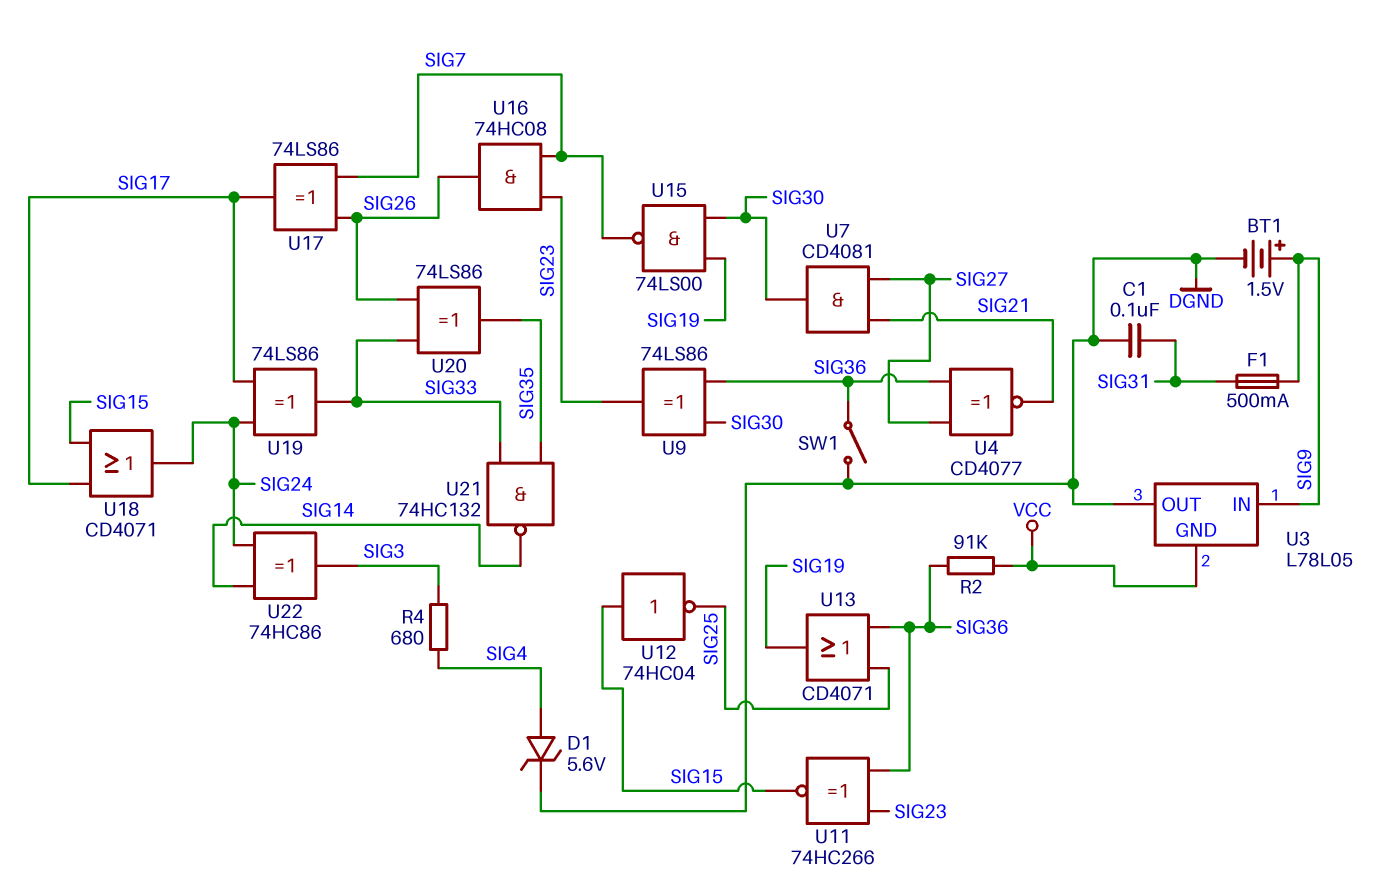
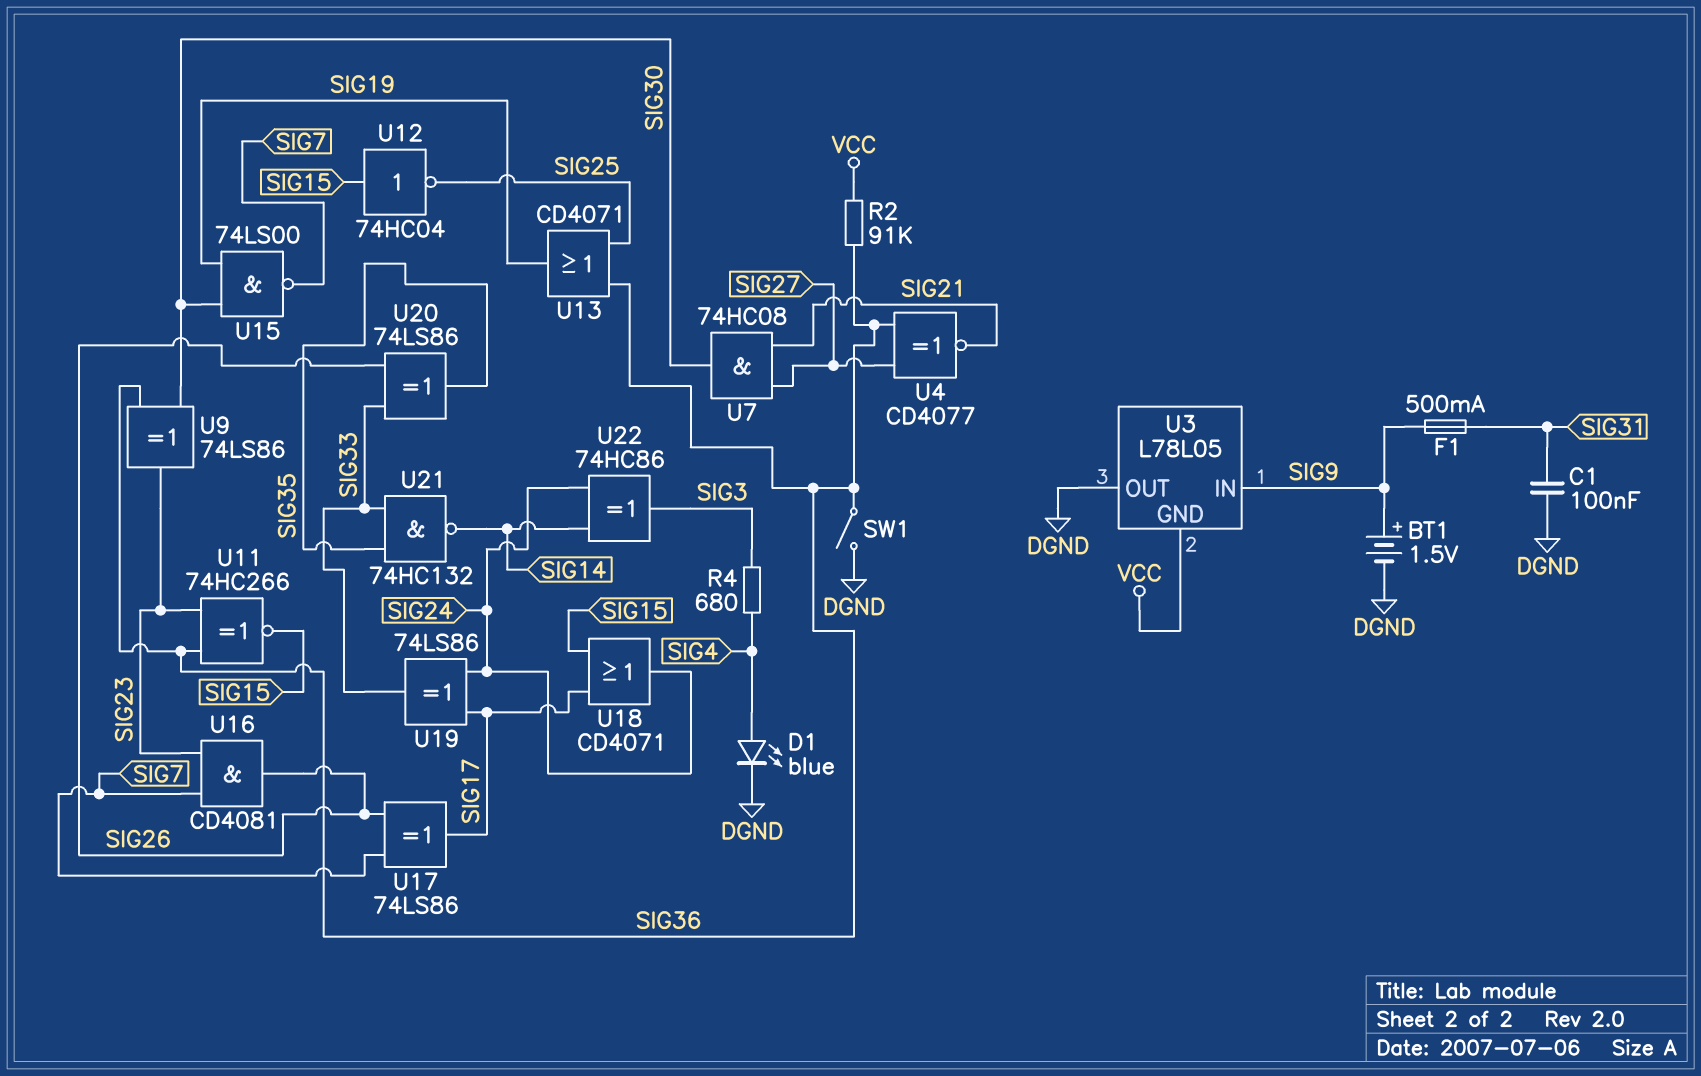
D1: zener 5.6V (A SIG4, K DGND) -> LED blue (A SIG4, K DGND)
U7: AND CD4081 (in SIG21, in SIG27, out SIG30) -> AND 74HC08 (in SIG21, in SIG27, out SIG30)
U16: AND 74HC08 (in SIG7, in SIG23, out SIG26) -> AND CD4081 (in SIG7, in SIG23, out SIG26)

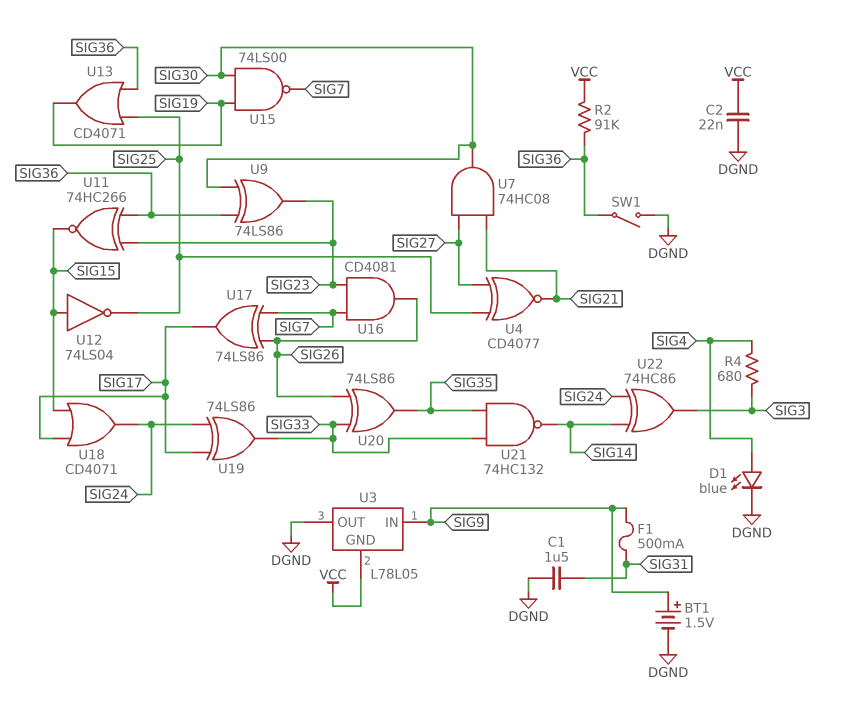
C1: 100nF (DGND, SIG31) -> 1.5uF (DGND, SIG31)
C2: none -> 22nF (DGND, VCC)
U4: XNOR CD4077 (in SIG27, in SIG36, out SIG21) -> XNOR CD4077 (in SIG25, in SIG27, out SIG21)
U12: NOT 74HC04 (in SIG15, out SIG25) -> NOT 74LS04 (in SIG15, out SIG25)

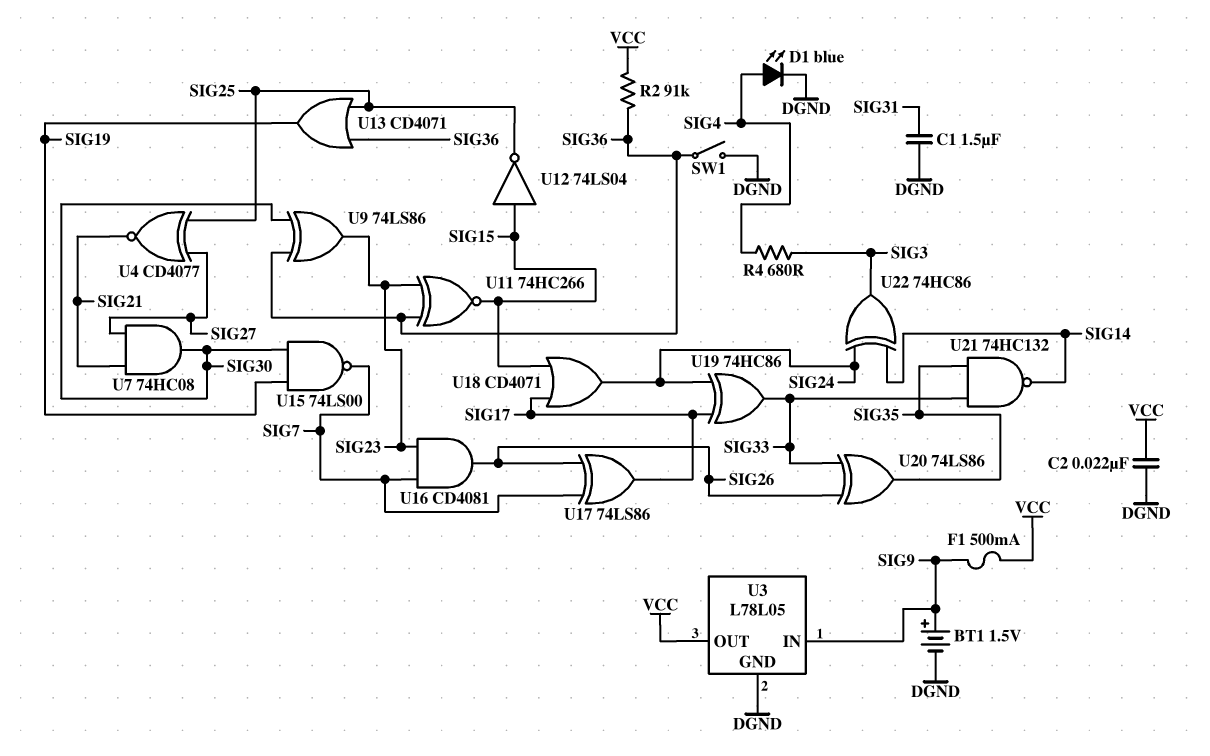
F1: 500mA (SIG9, SIG31) -> 500mA (SIG9, VCC)
U3 pin GND: VCC -> DGND
U3 pin OUT: DGND -> VCC
U19: XOR 74LS86 (in SIG17, in SIG24, out SIG33) -> XOR 74HC86 (in SIG17, in SIG24, out SIG33)

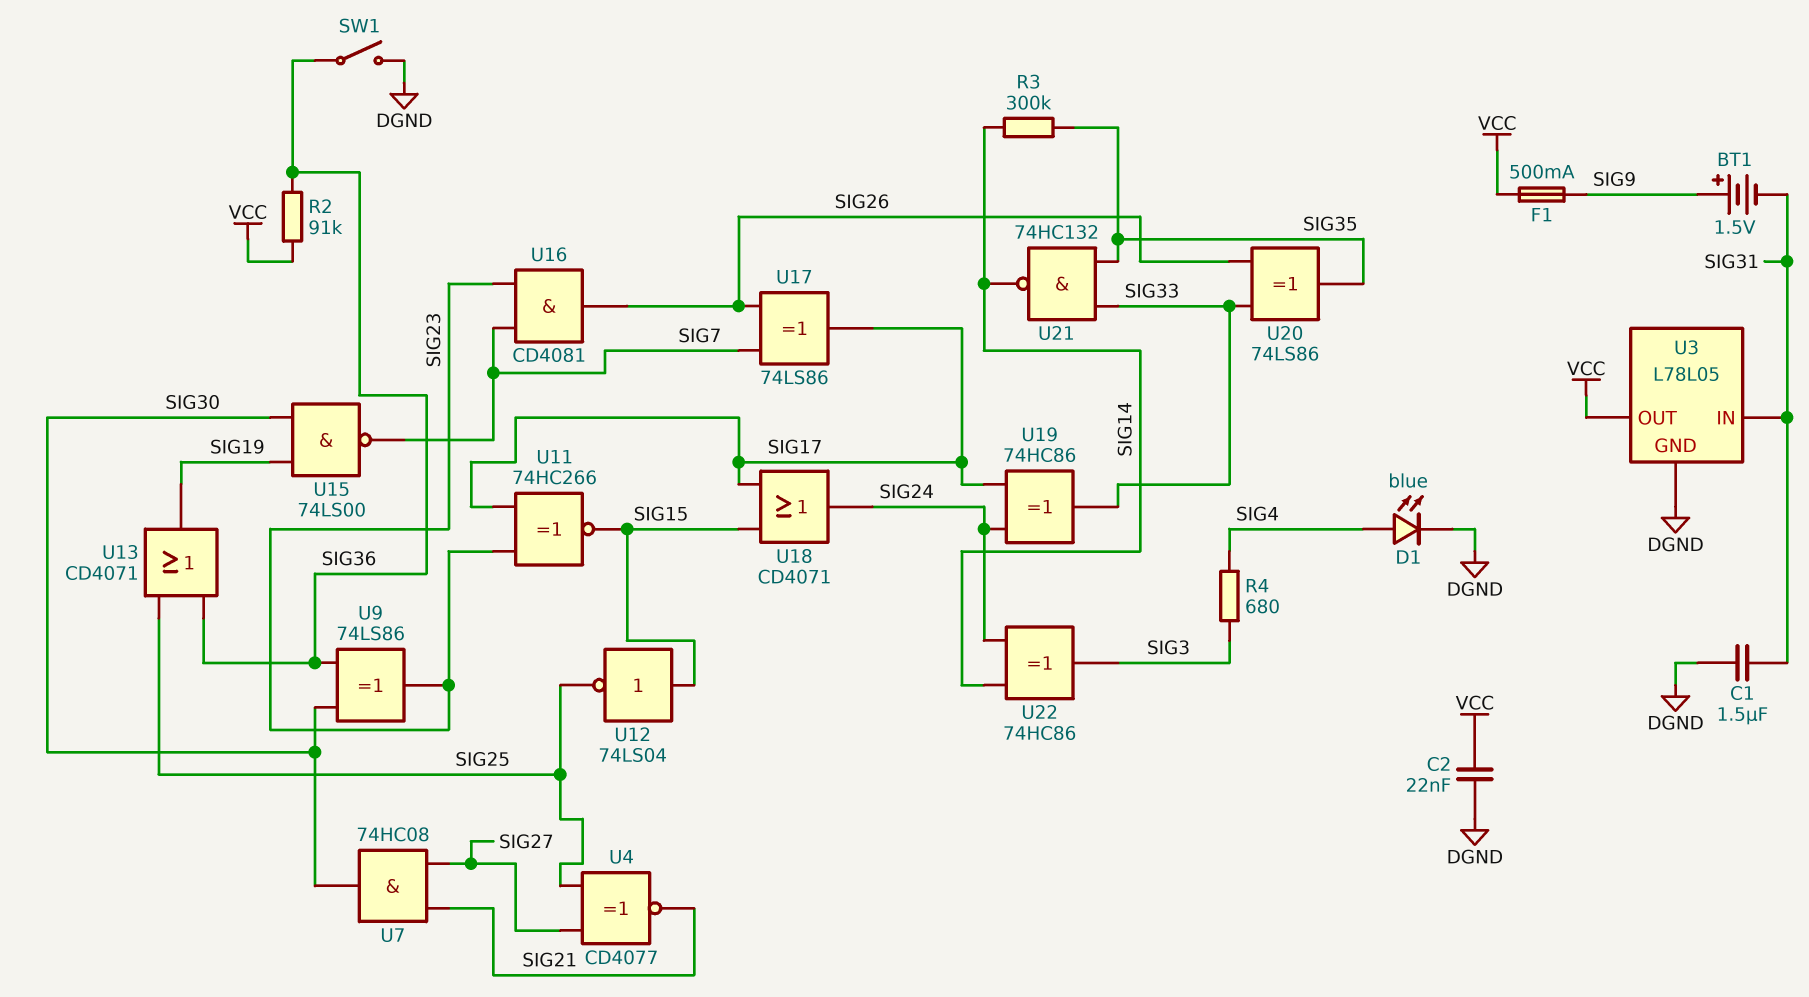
BT1: 1.5V (plus SIG9, minus DGND) -> 1.5V (plus SIG9, minus SIG31)
R3: none -> 300k (SIG14, SIG35)
U3 pin IN: SIG9 -> SIG31
U11: XNOR 74HC266 (in SIG23, in SIG36, out SIG15) -> XNOR 74HC266 (in SIG17, in SIG23, out SIG15)

